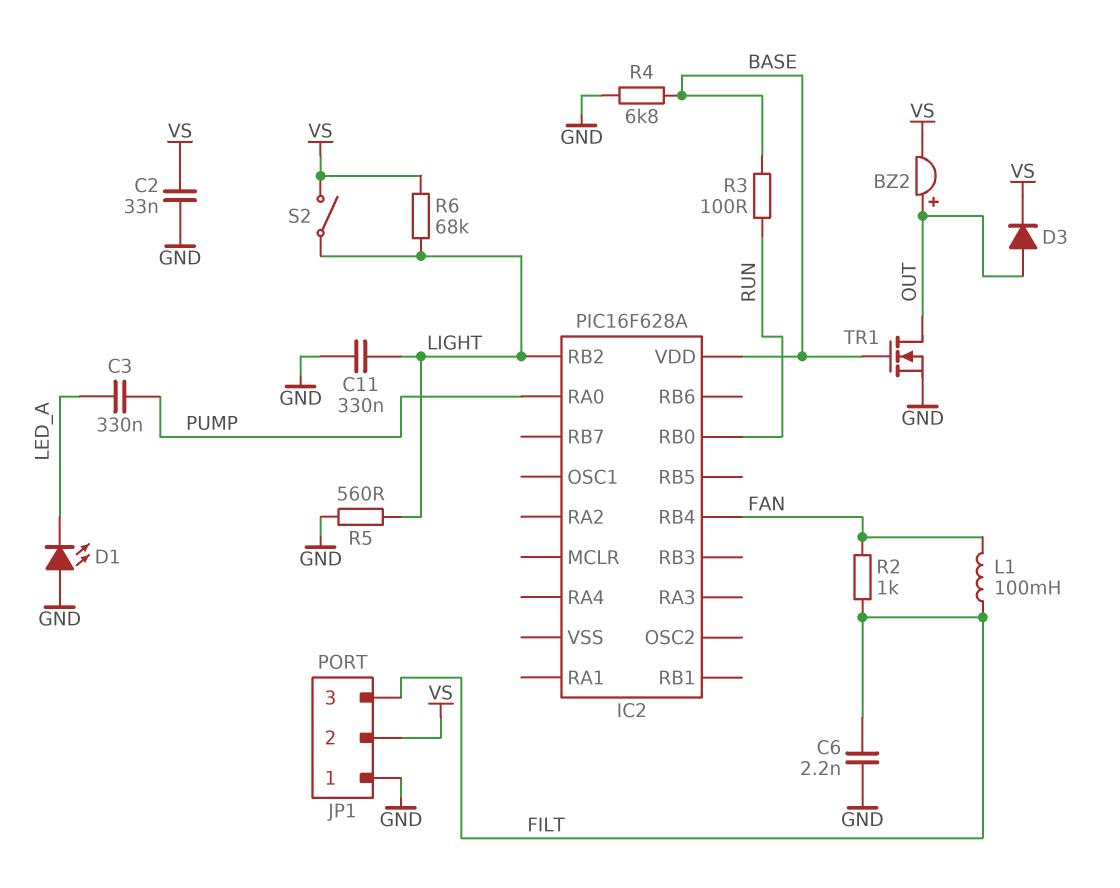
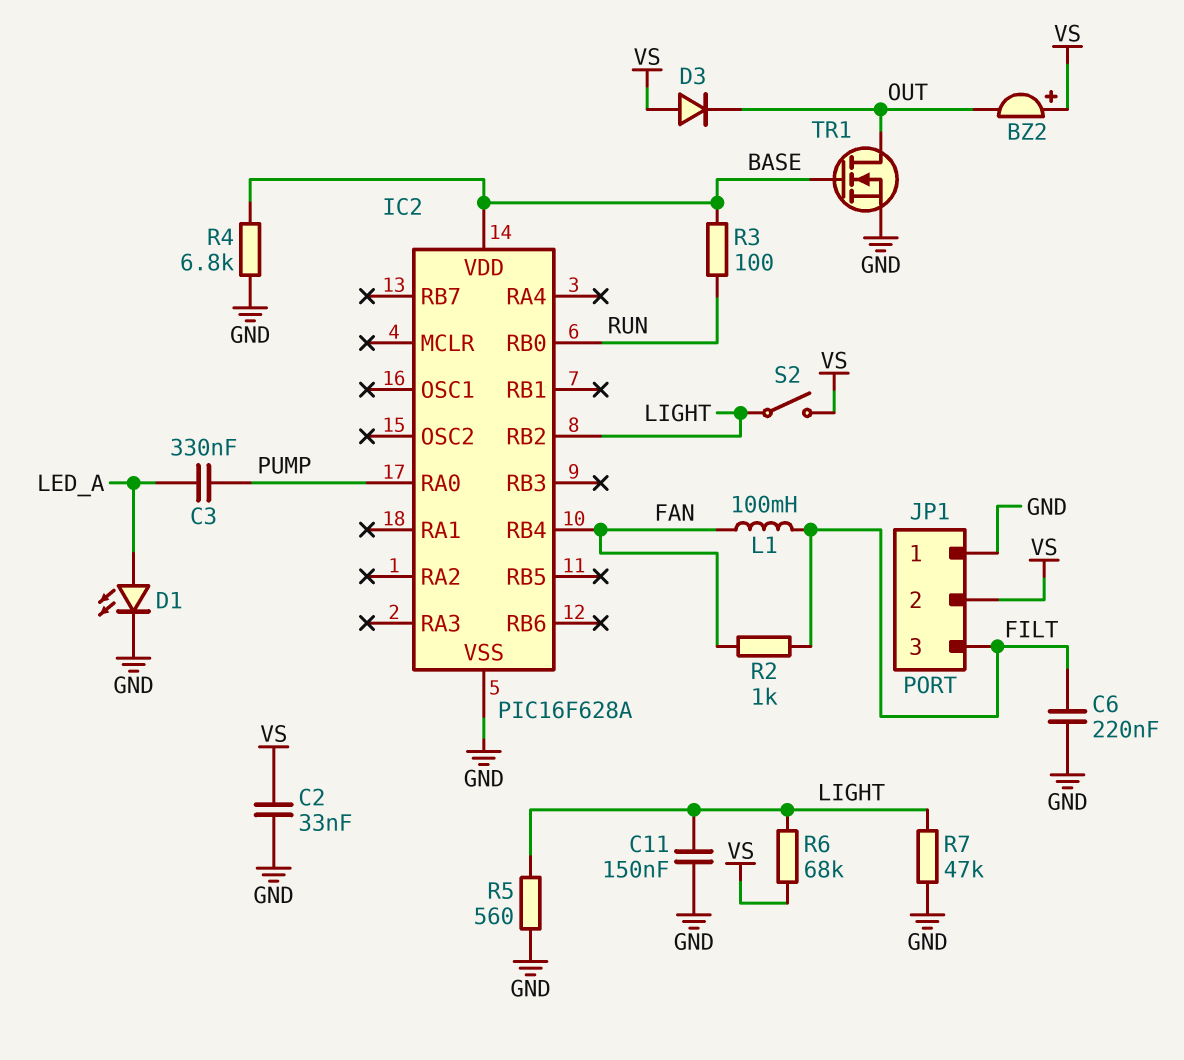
BZ2: buzzer (plus OUT, minus VS) -> buzzer (plus VS, minus OUT)
C6: 2.2nF (FILT, GND) -> 220nF (FILT, GND)
C11: 330nF (GND, LIGHT) -> 150nF (GND, LIGHT)
D1: LED (A GND, K LED_A) -> LED (A LED_A, K GND)
D3: diode (A OUT, K VS) -> diode (A VS, K OUT)
IC2 pin VSS: none -> GND
R7: none -> 47k (GND, LIGHT)

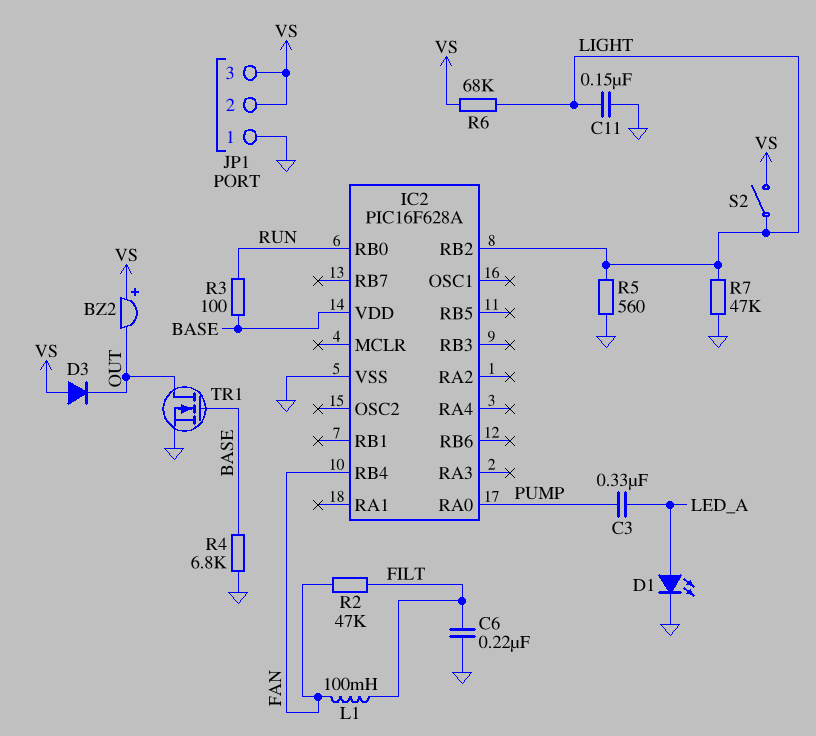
C2: 33nF (GND, VS) -> none
JP1 pin 3: FILT -> VS
R2: 1k (FAN, FILT) -> 47k (FAN, FILT)

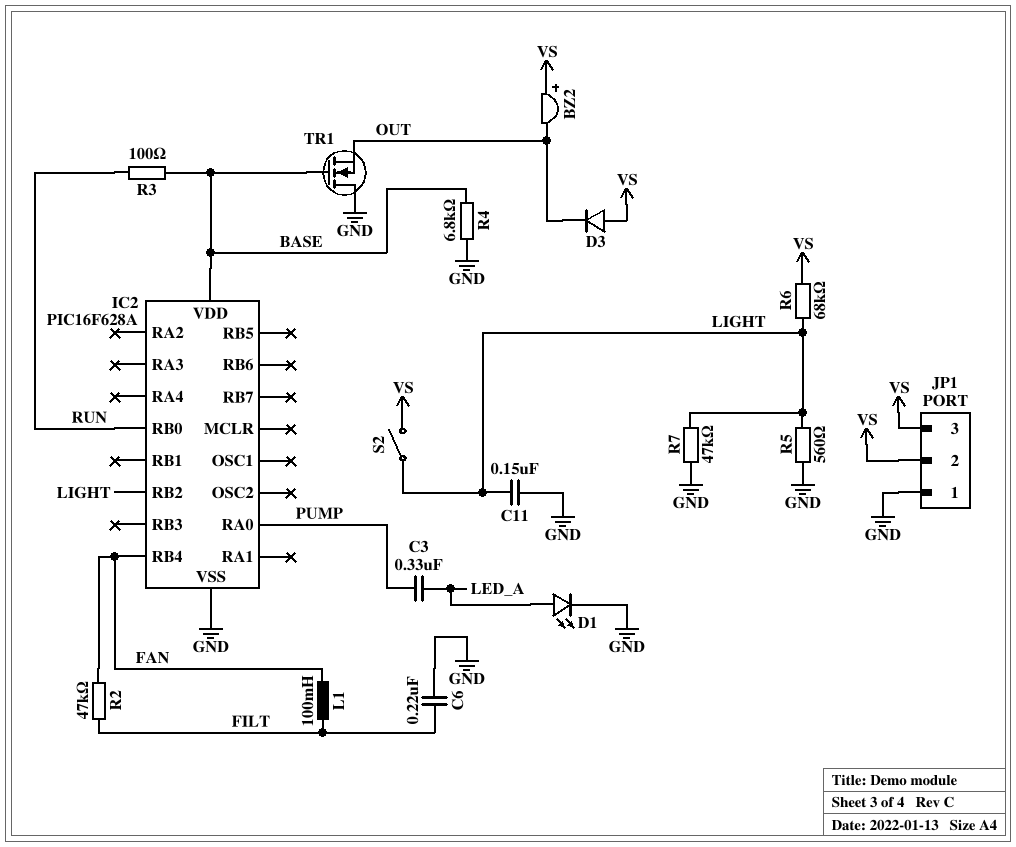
TR1: NMOS (G BASE, D OUT, S GND) -> NMOS (G BASE, D GND, S OUT)

